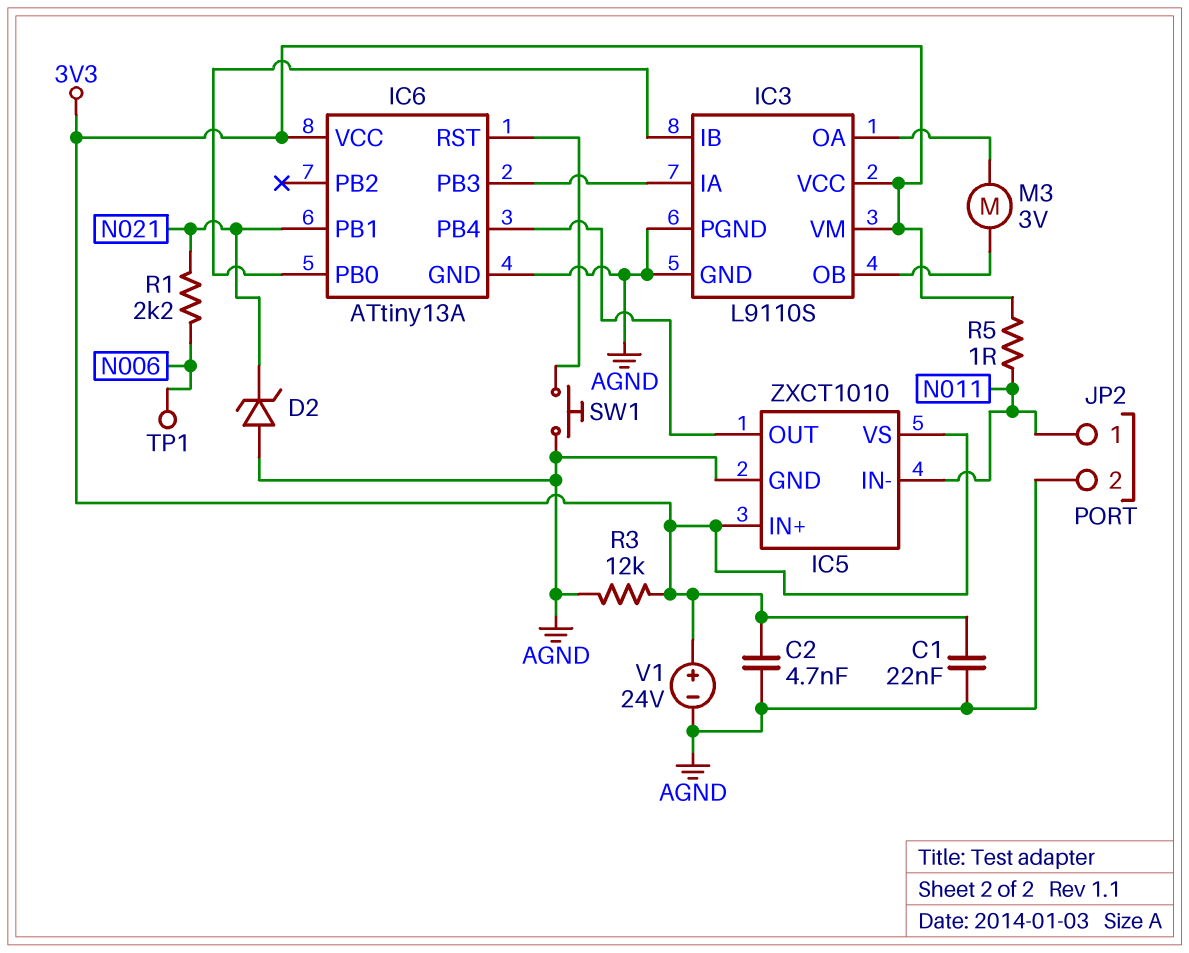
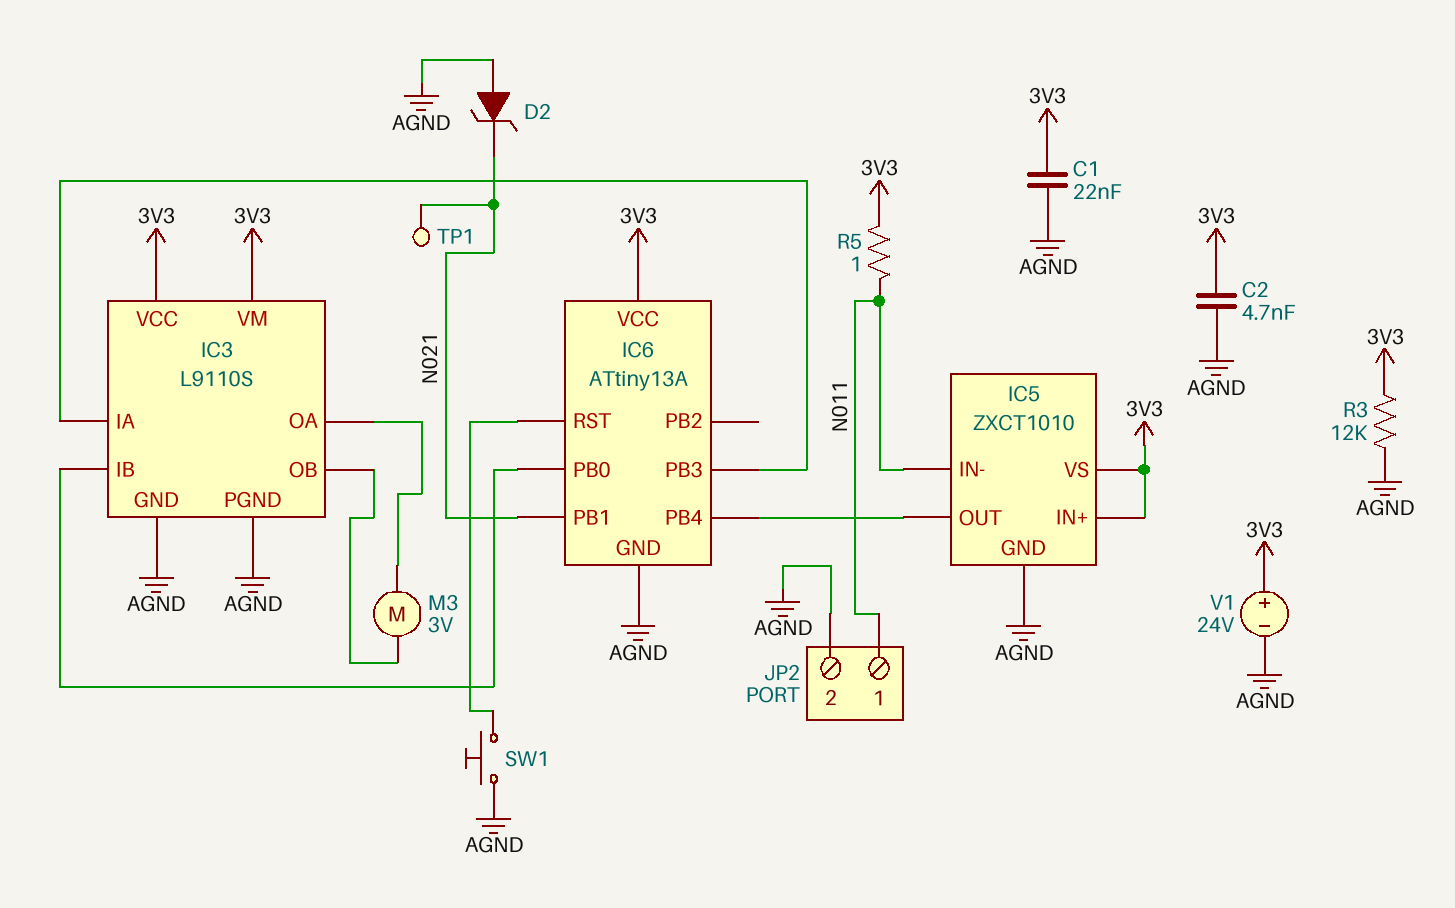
R1: 2.2k (N006, N021) -> none
TP1: test point (N006) -> test point (N021)

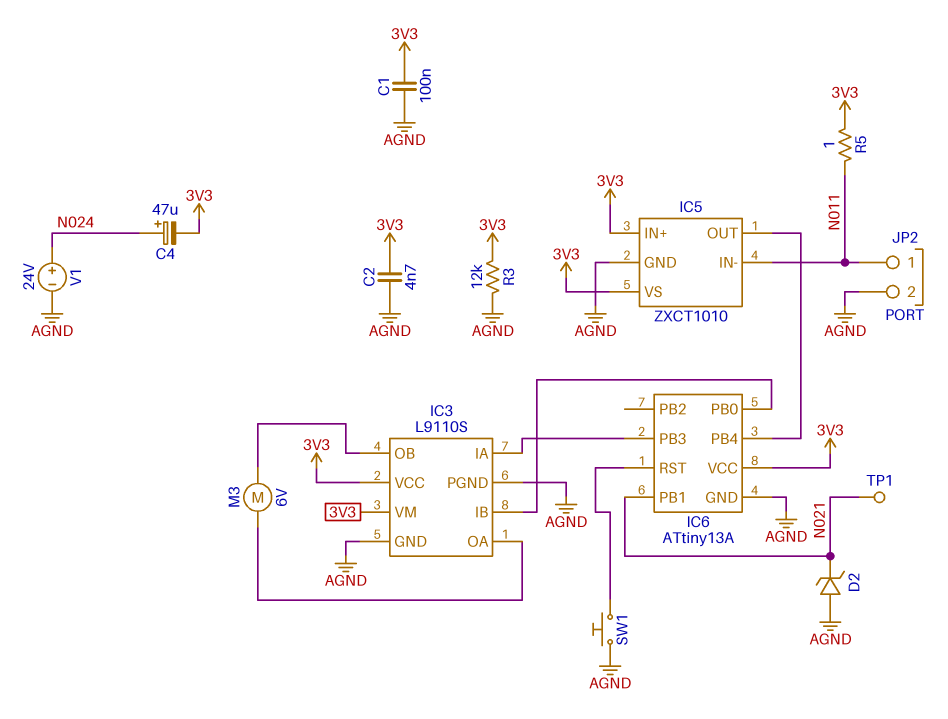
C1: 22nF (3V3, AGND) -> 100nF (3V3, AGND)
C4: none -> 47uF (plus N024, minus 3V3)
M3: motor 3V (IC3/OA, IC3/OB) -> motor 6V (IC3/OA, IC3/OB)
V1: 24V (plus 3V3, minus AGND) -> 24V (plus N024, minus AGND)

